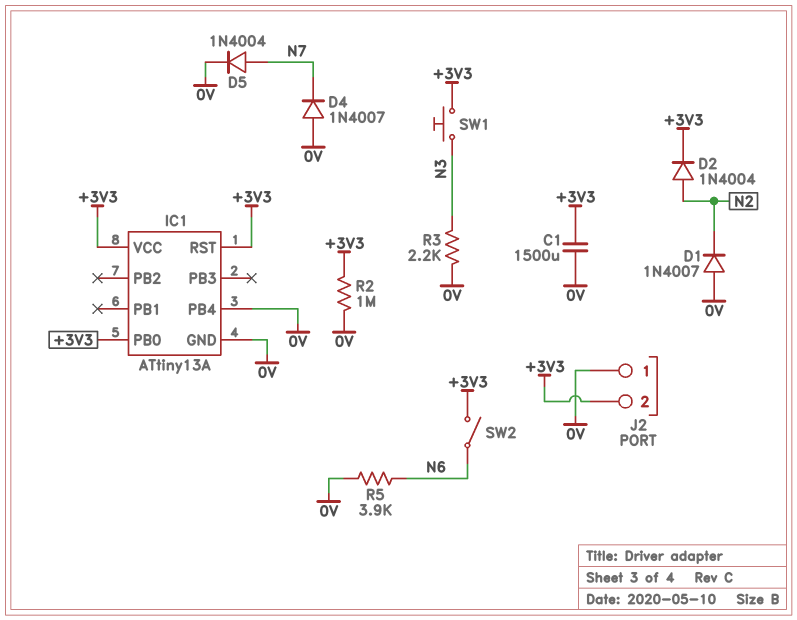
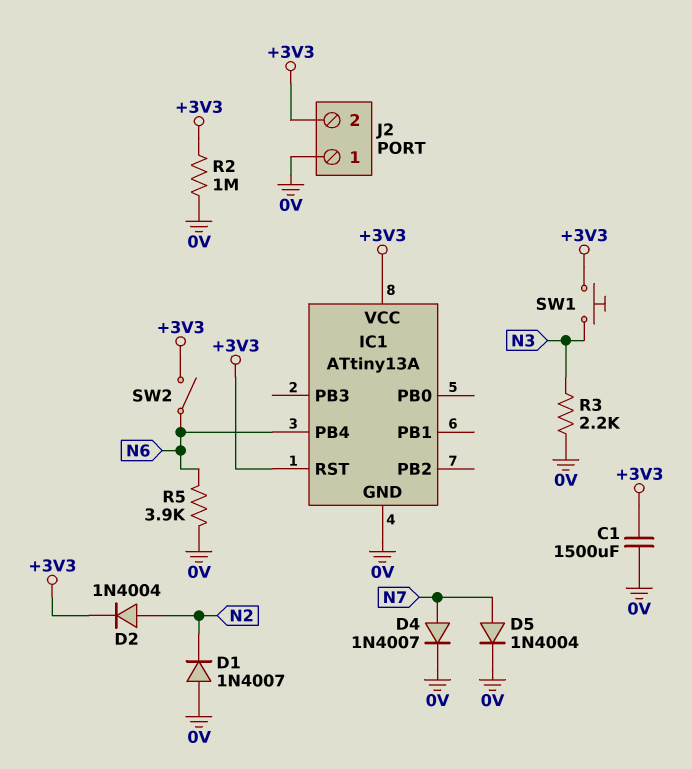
D4: diode 1N4007 (A 0V, K N7) -> diode 1N4007 (A N7, K 0V)
IC1 pin PB0: +3V3 -> none
IC1 pin PB4: 0V -> N6

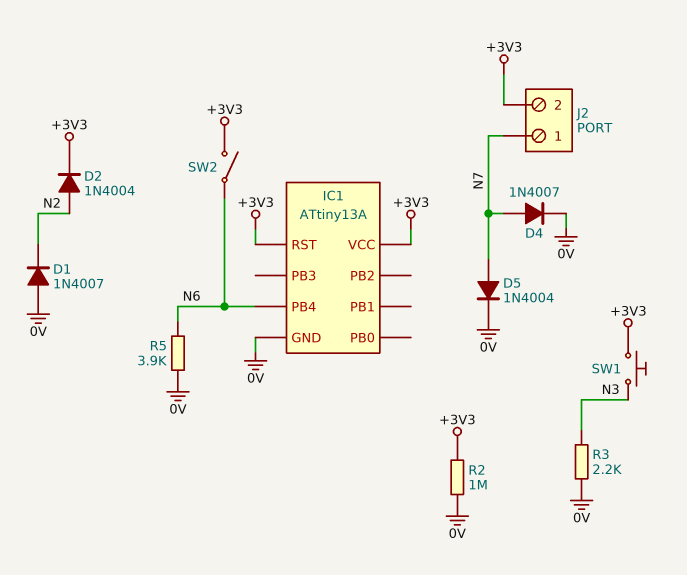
C1: 1500uF (+3V3, 0V) -> none
J2 pin 1: 0V -> N7

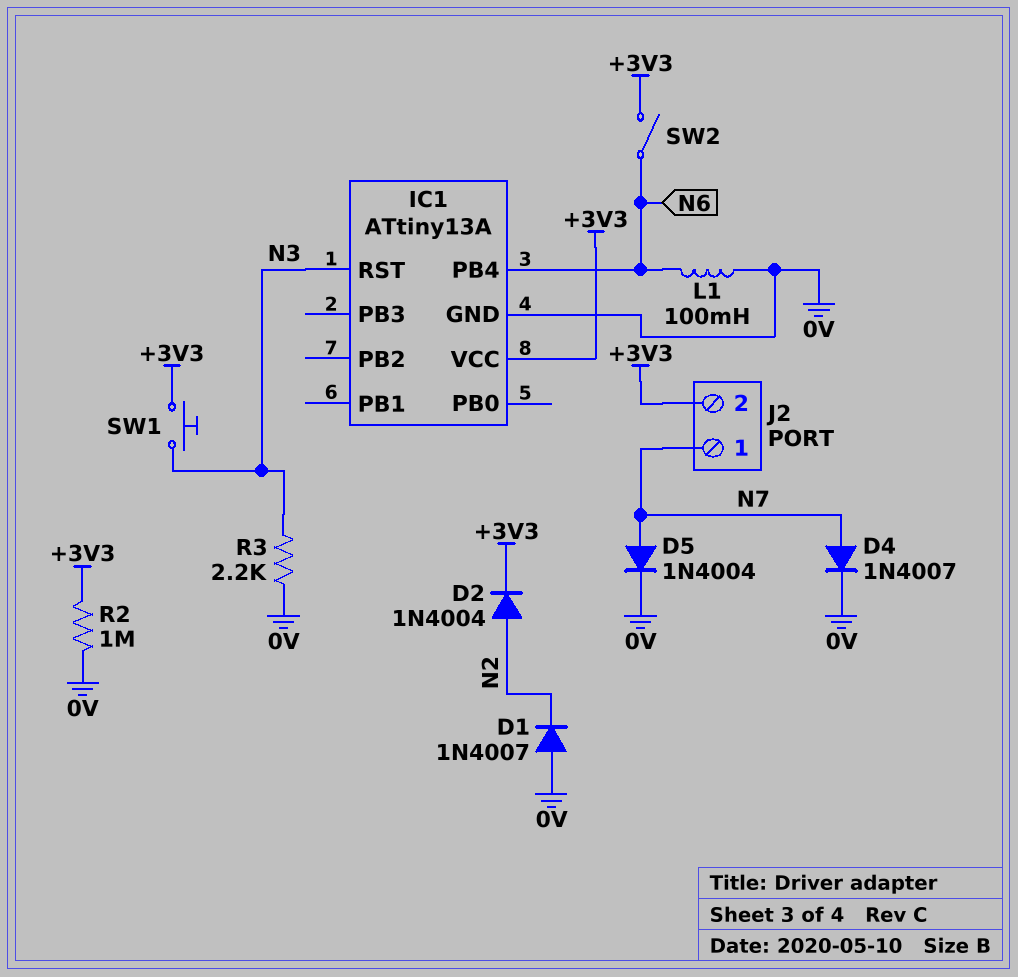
IC1 pin RST: +3V3 -> N3
L1: none -> 100mH (0V, N6)
R5: 3.9k (0V, N6) -> none

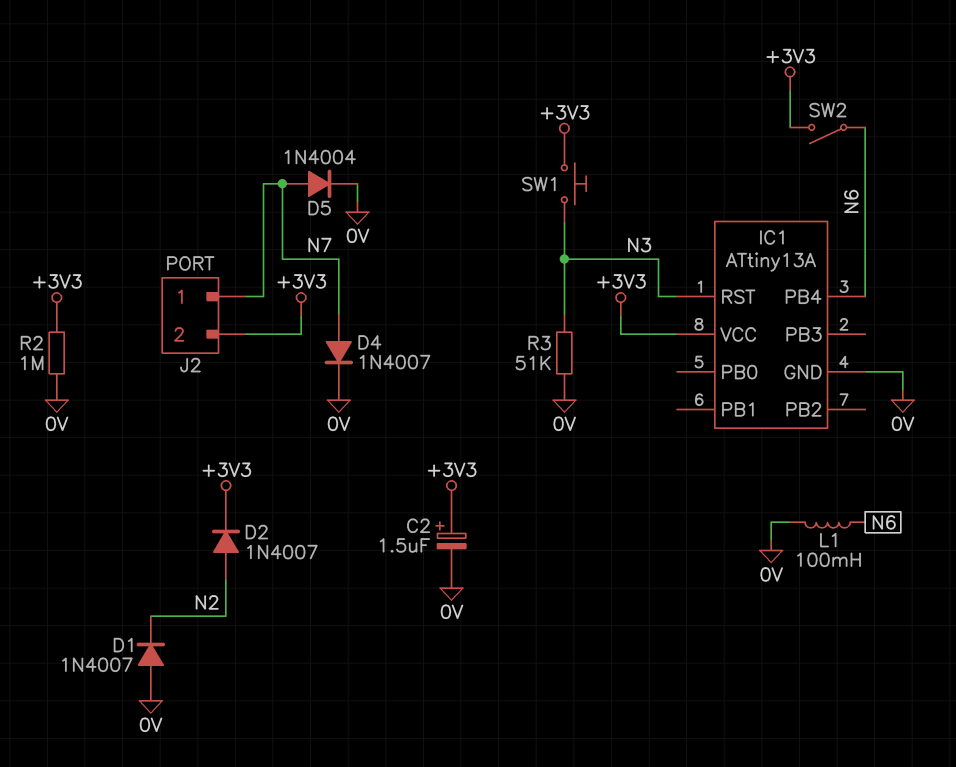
C2: none -> 1.5uF (plus +3V3, minus 0V)
D2: diode 1N4004 (A N2, K +3V3) -> diode 1N4007 (A N2, K +3V3)
R3: 2.2k (0V, N3) -> 51k (0V, N3)

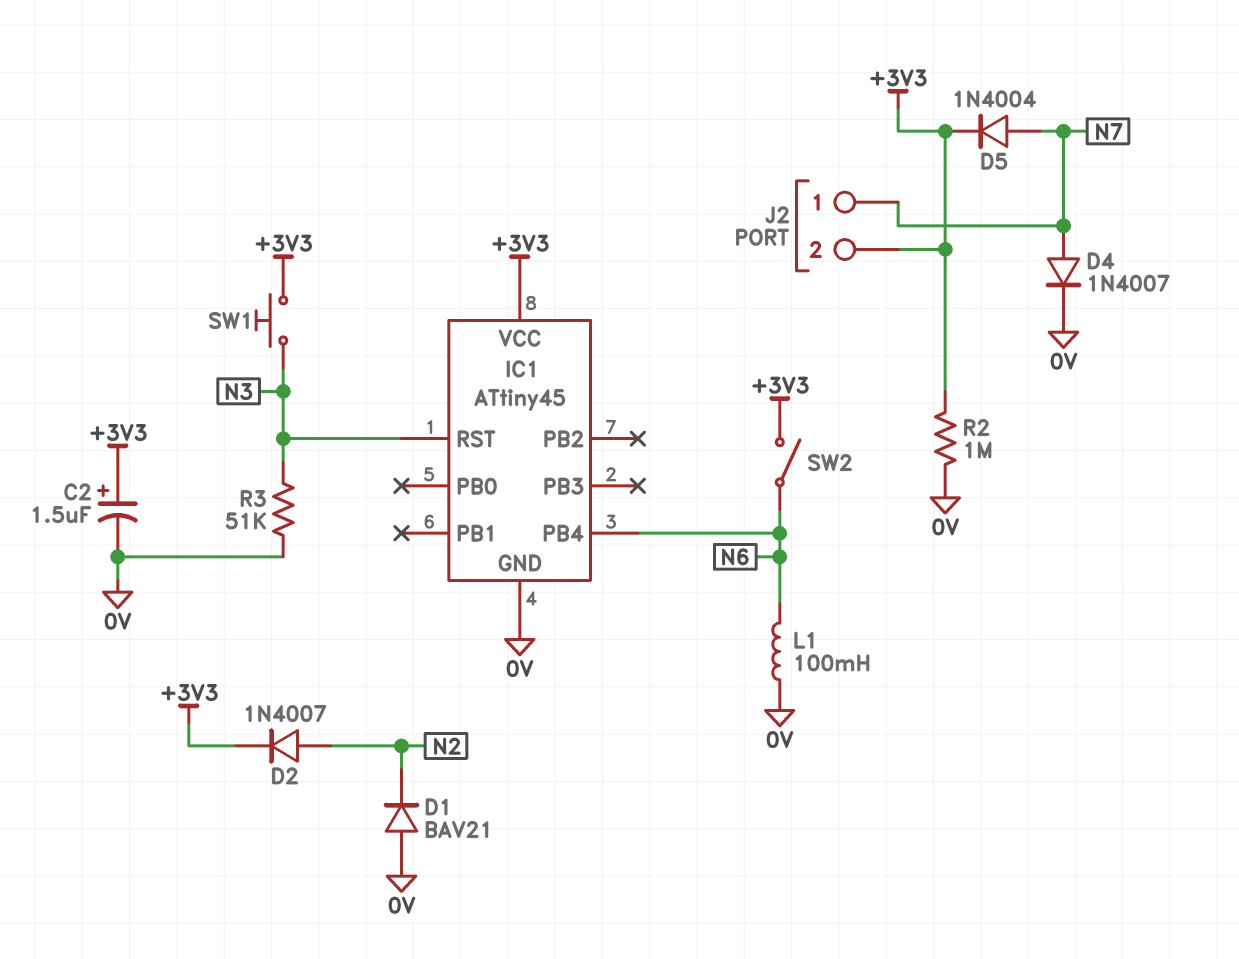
D1: diode 1N4007 (A 0V, K N2) -> diode BAV21 (A 0V, K N2)
D5: diode 1N4004 (A N7, K 0V) -> diode 1N4004 (A N7, K +3V3)
IC1: ATtiny13A -> ATtiny45

